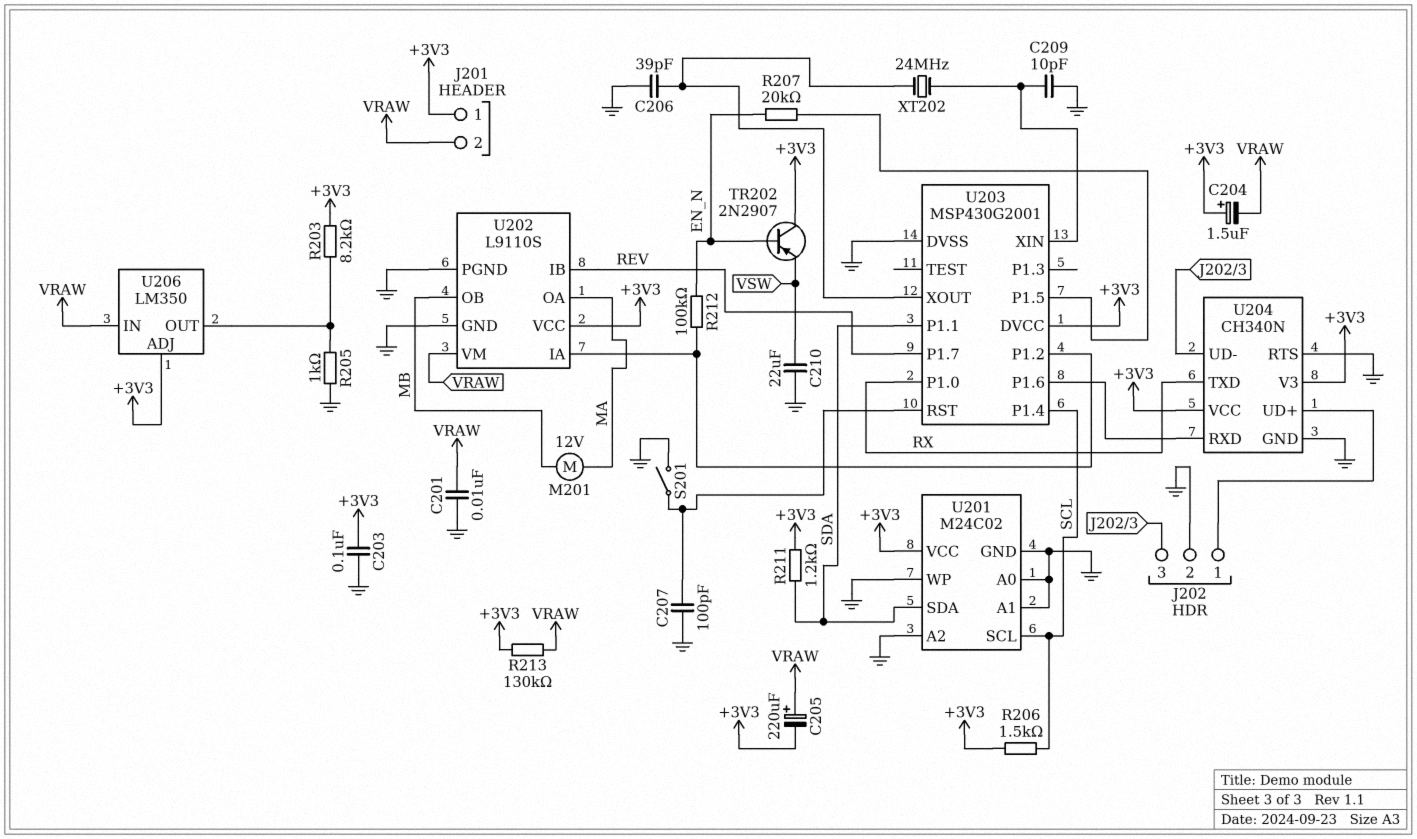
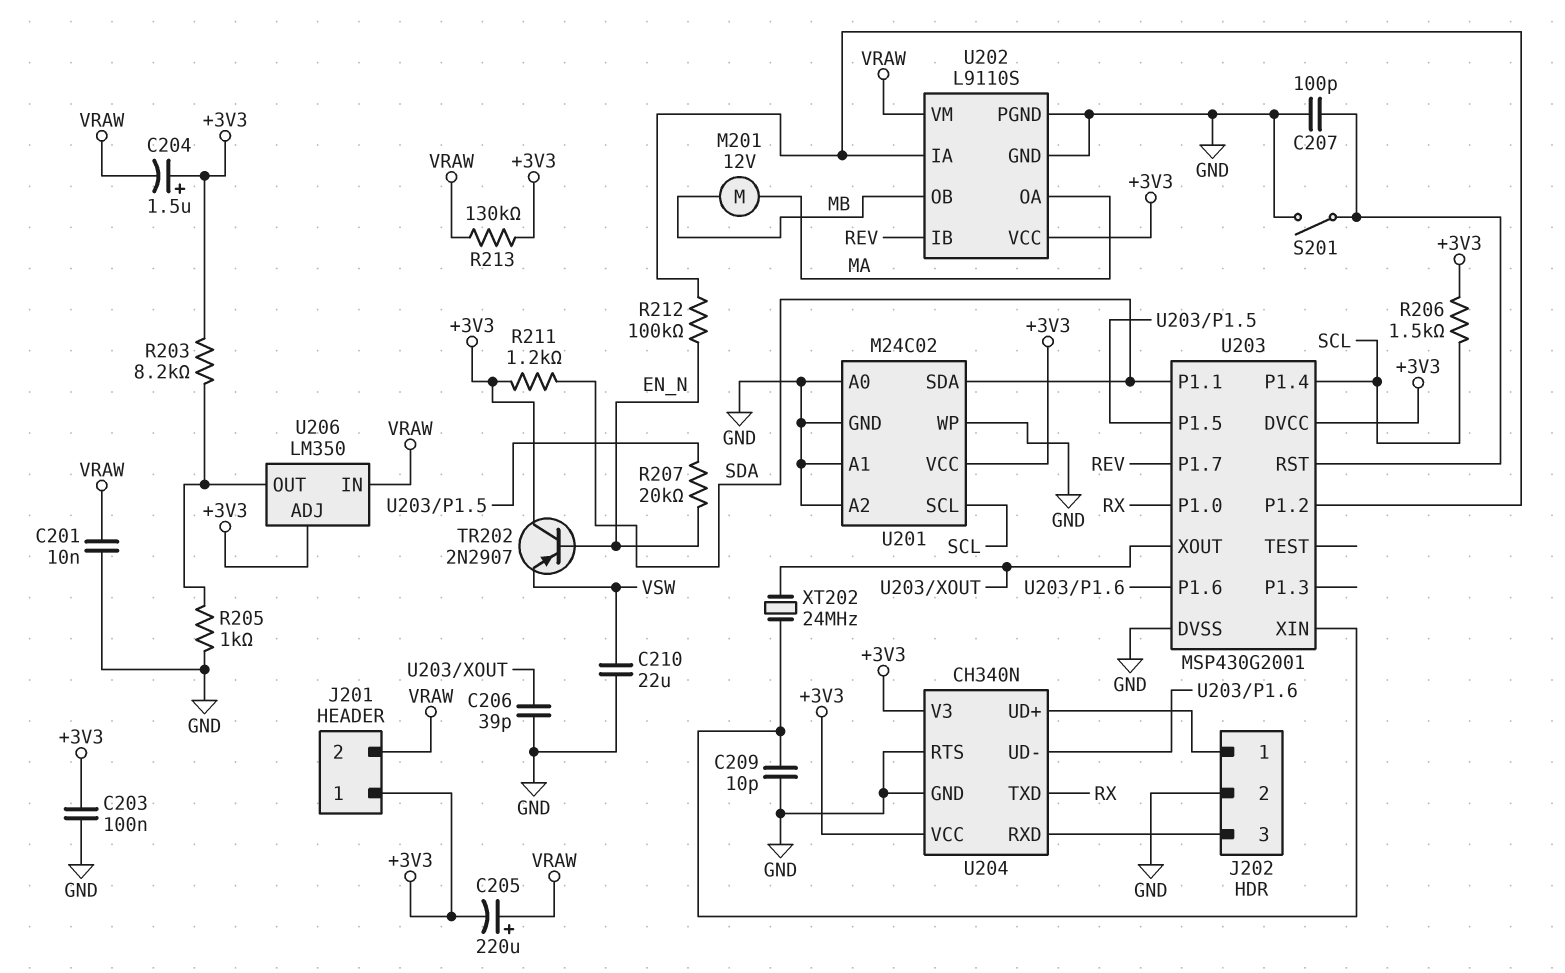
U204 pin RXD: U203/P1.6 -> J202/3
U204 pin UD-: J202/3 -> U203/P1.6

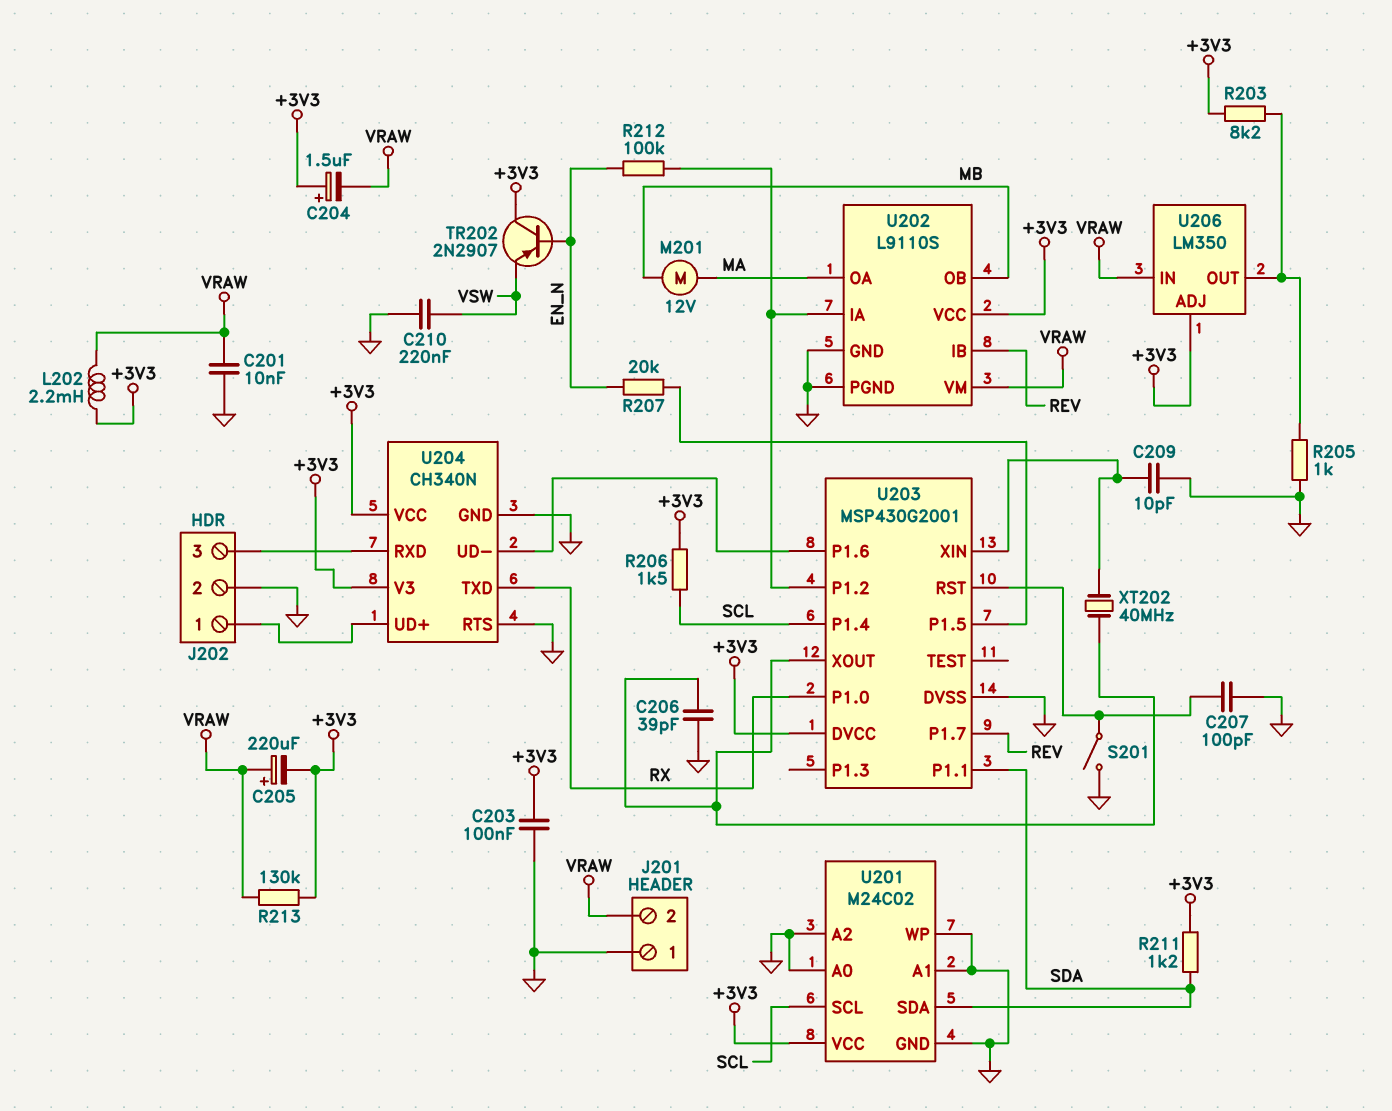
C210: 22uF (GND, VSW) -> 220nF (GND, VSW)
J201 pin 1: +3V3 -> GND
L202: none -> 2.2mH (+3V3, VRAW)
XT202: 24MHz (U203/XIN, U203/XOUT) -> 40MHz (U203/XIN, U203/XOUT)

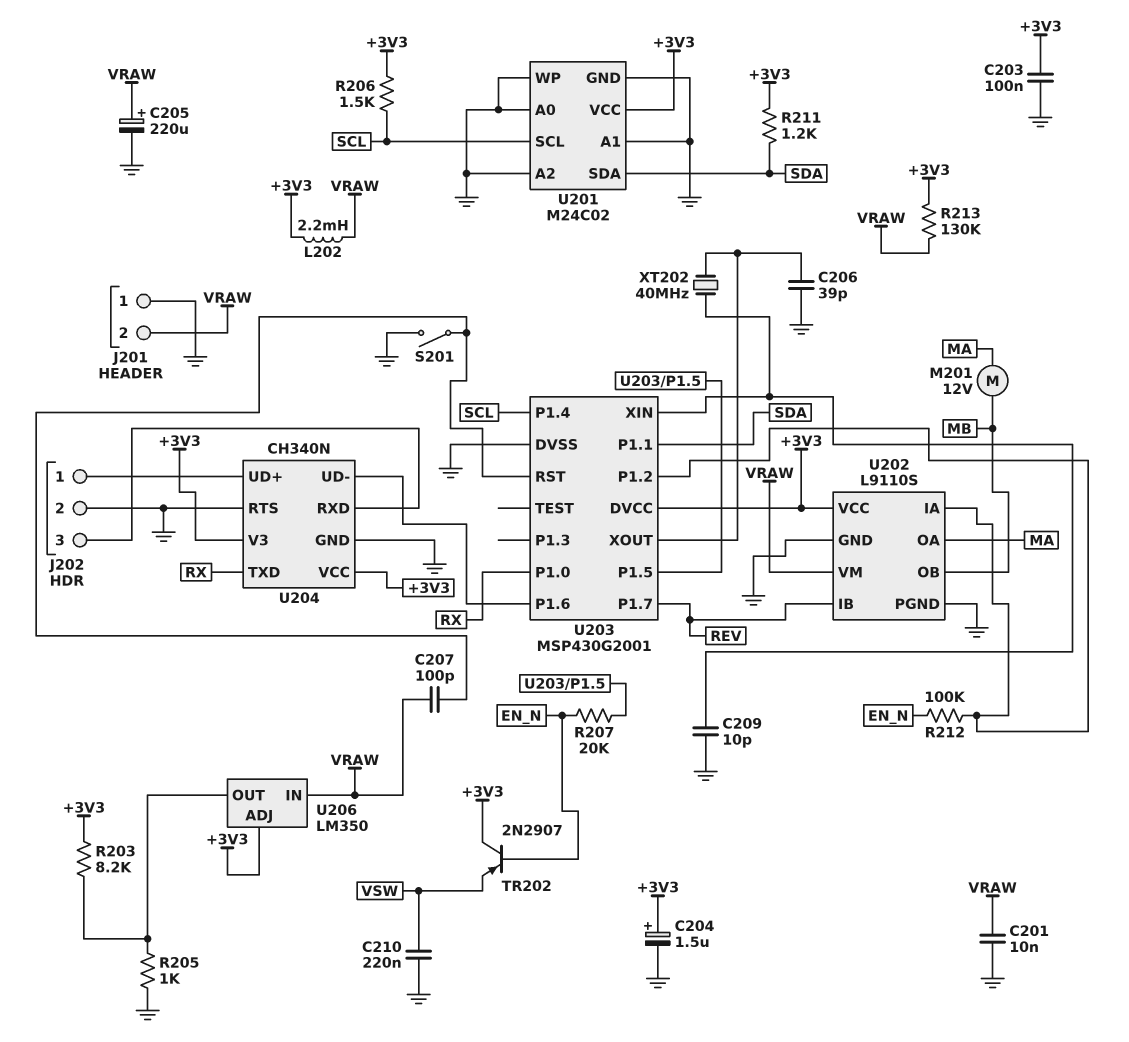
C204: 1.5uF (plus +3V3, minus VRAW) -> 1.5uF (plus +3V3, minus GND)
C205: 220uF (plus VRAW, minus +3V3) -> 220uF (plus VRAW, minus GND)
C207: 100pF (GND, U203/RST) -> 100pF (U203/RST, VRAW)

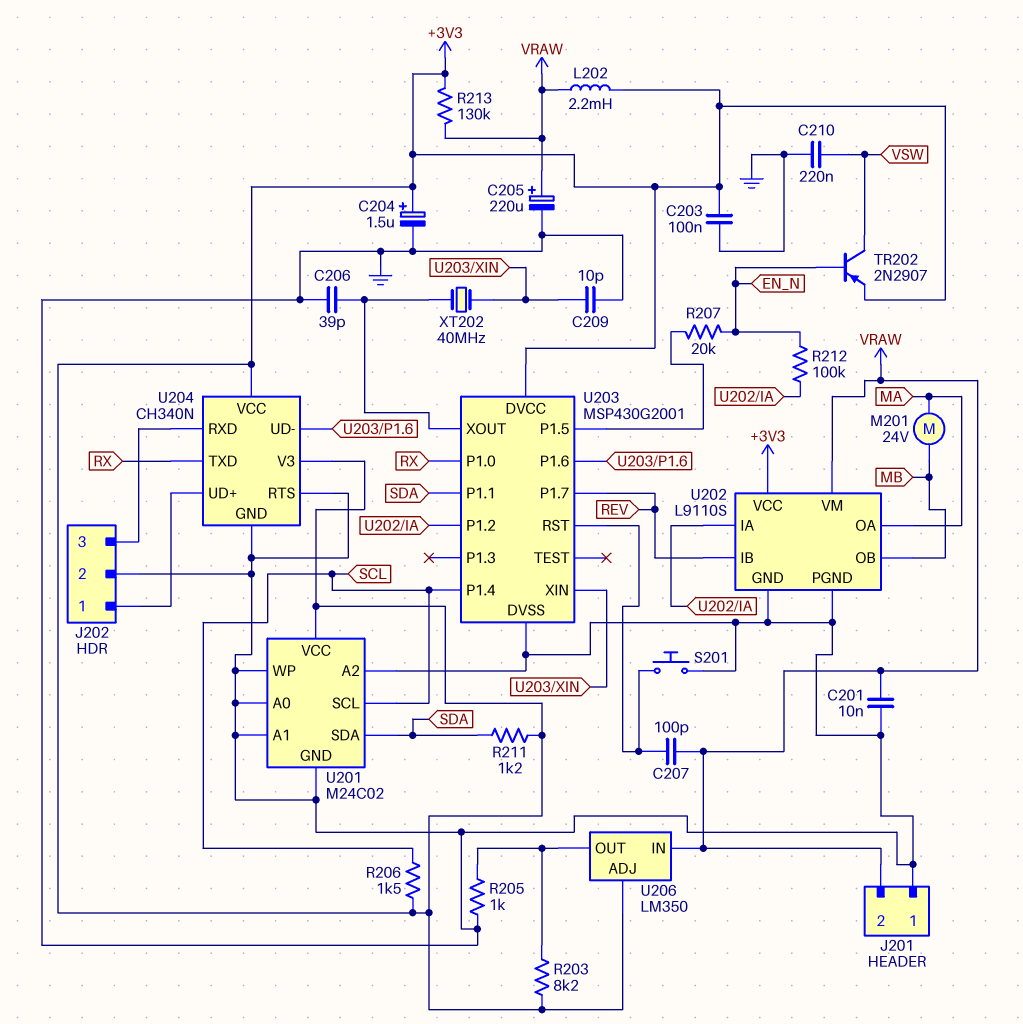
M201: motor 12V (MA, MB) -> motor 24V (MA, MB)
S201: switch (GND, U203/RST) -> button (GND, U203/RST)
TR202: PNP 2N2907 (B EN_N, C +3V3, E VSW) -> PNP 2N2907 (B EN_N, C VSW, E +3V3)

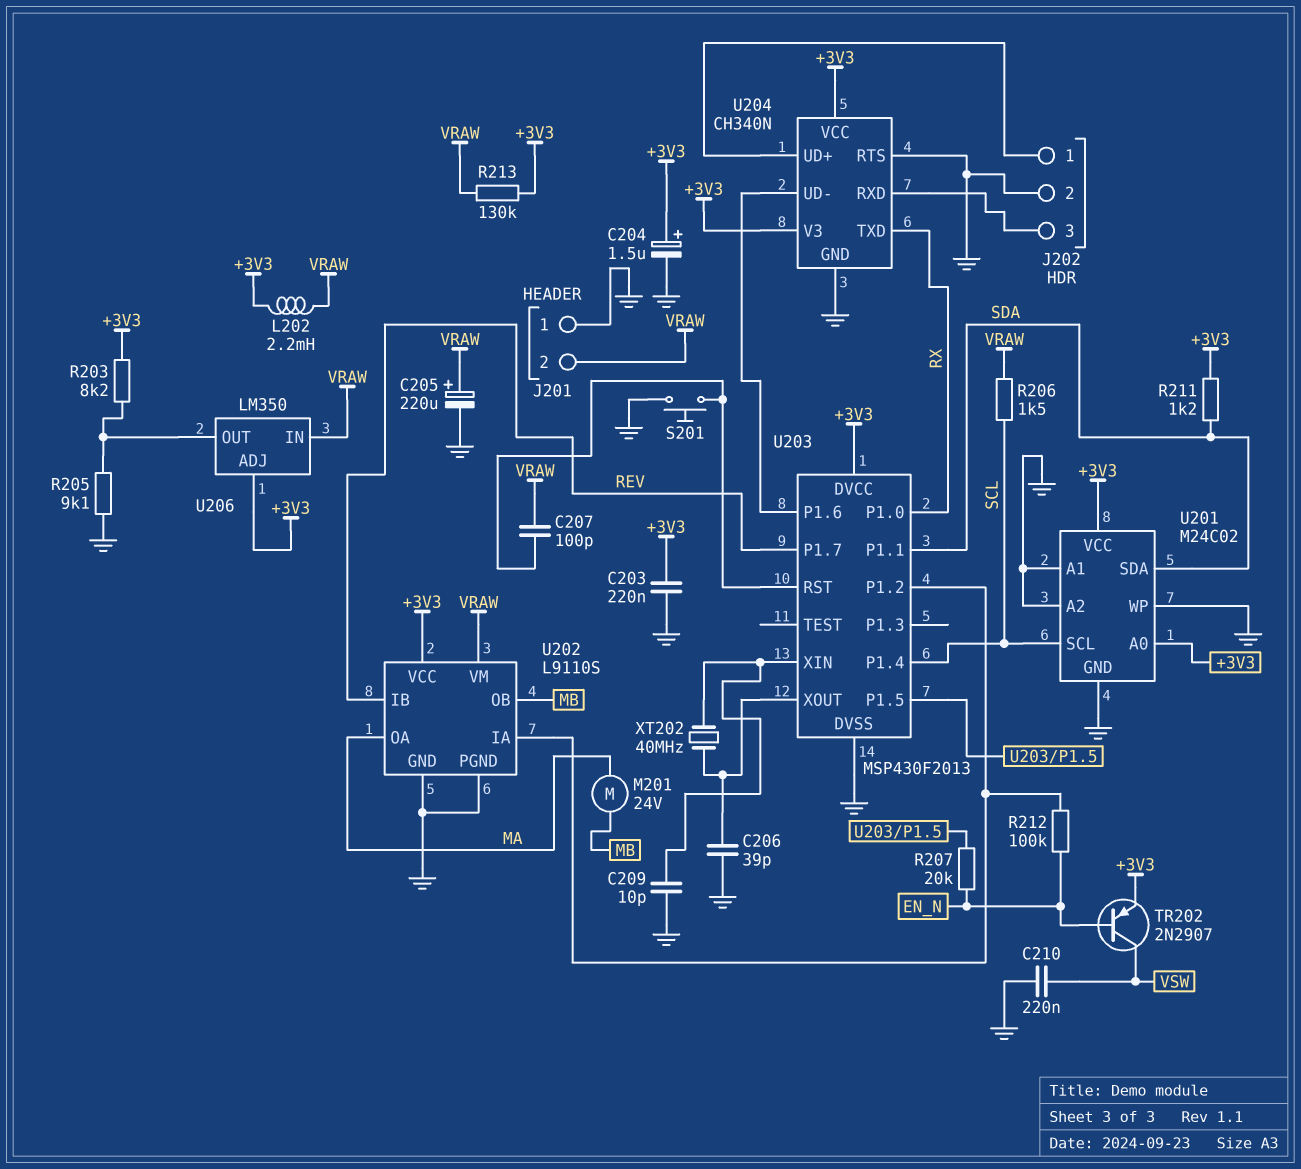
C201: 10nF (GND, VRAW) -> none
C203: 100nF (+3V3, GND) -> 220nF (+3V3, GND)
R205: 1k (GND, U206/OUT) -> 9.1k (GND, U206/OUT)
R206: 1.5k (+3V3, SCL) -> 1.5k (SCL, VRAW)
U201 pin A0: GND -> +3V3
U203: MSP430G2001 -> MSP430F2013

